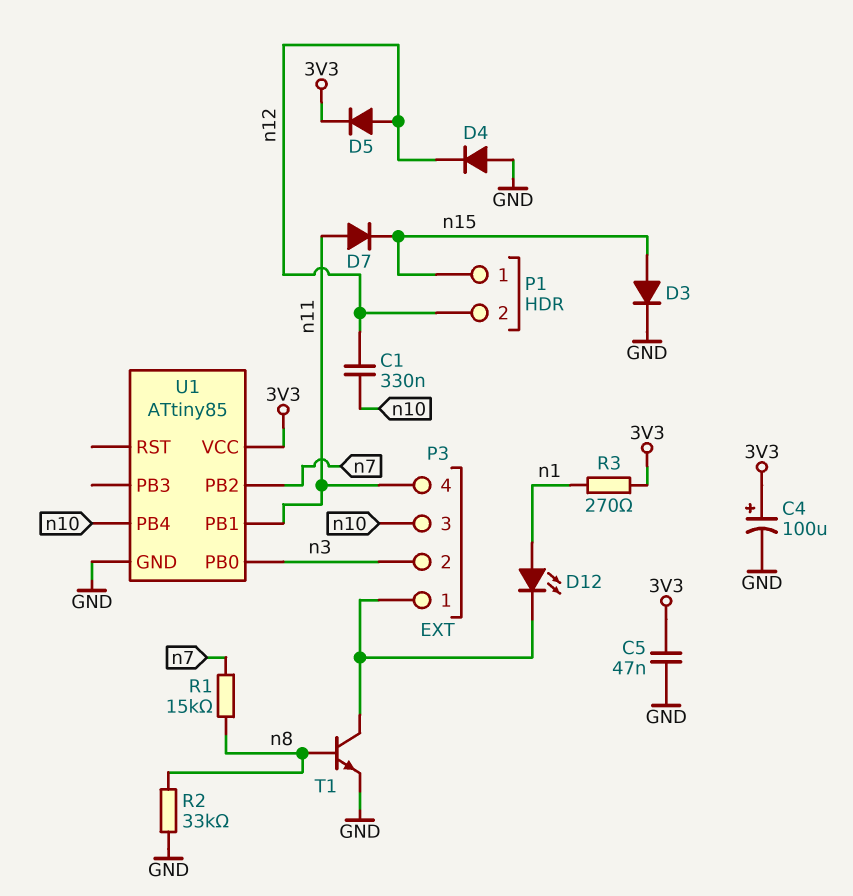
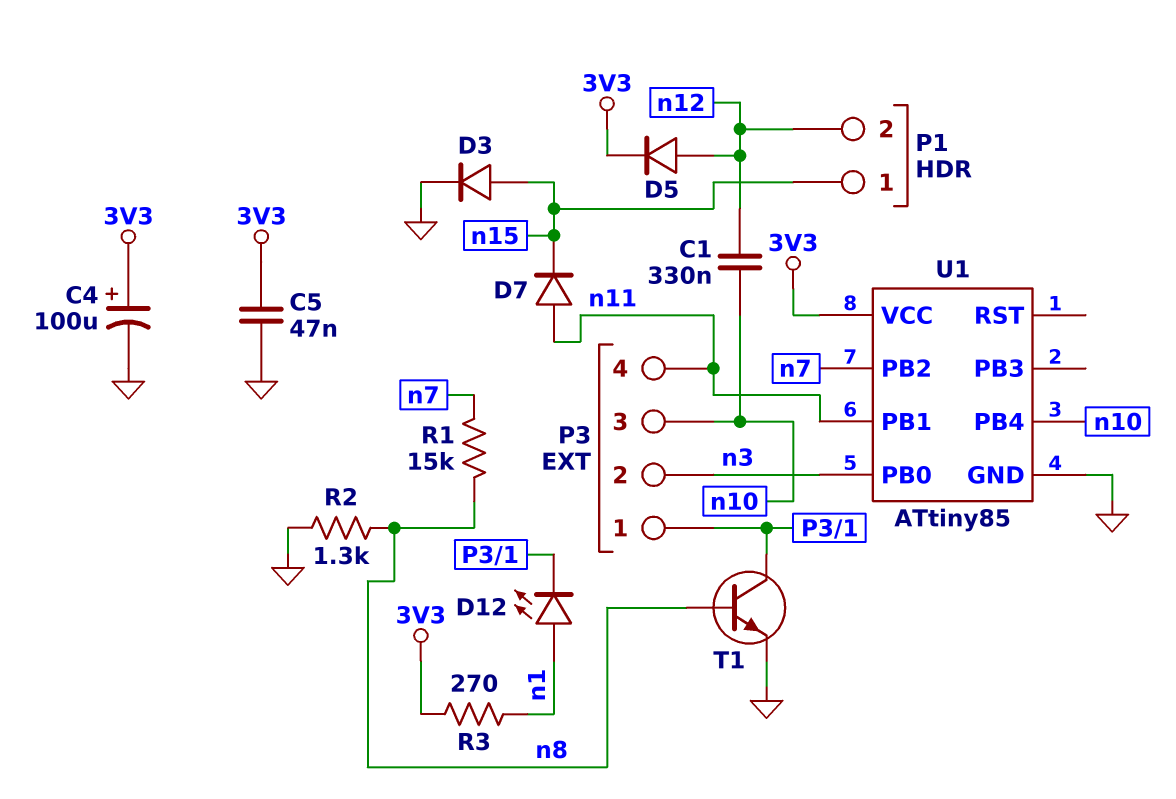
D4: diode (A GND, K n12) -> none
R2: 33k (GND, n8) -> 1.3k (GND, n8)

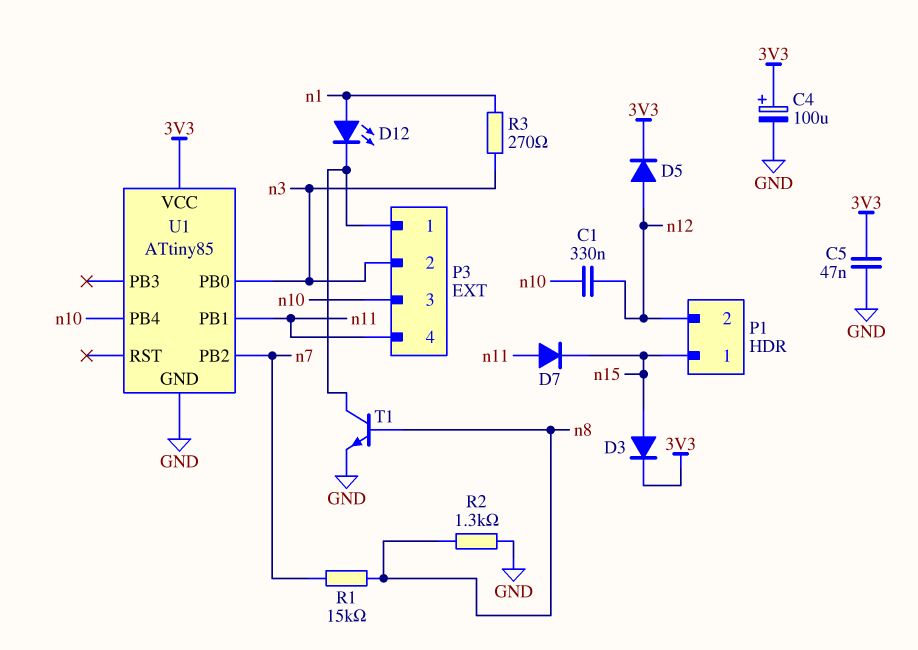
D3: diode (A n15, K GND) -> diode (A n15, K 3V3)
R3: 270 (3V3, n1) -> 270 (n1, n3)

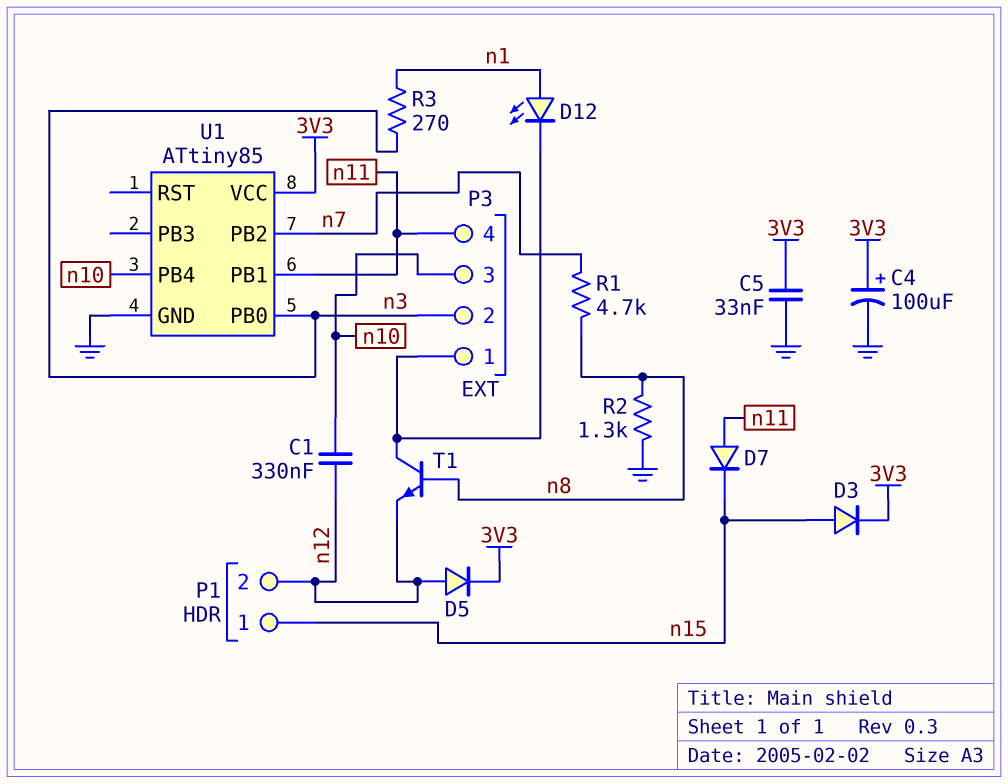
C5: 47nF (3V3, GND) -> 33nF (3V3, GND)
R1: 15k (n7, n8) -> 4.7k (n7, n8)
T1: NPN (B n8, C P3/1, E GND) -> NPN (B n8, C P3/1, E n12)

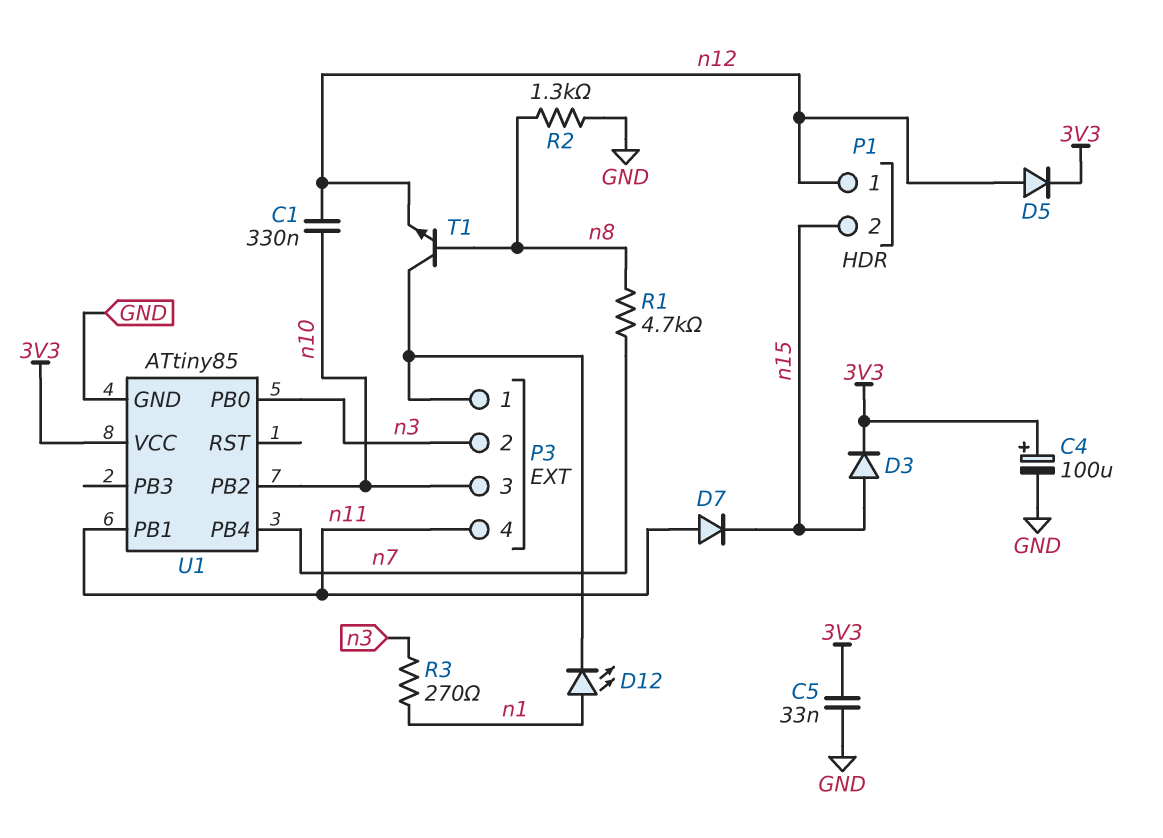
P1 pin 1: n15 -> n12
P1 pin 2: n12 -> n15
U1 pin PB2: n7 -> n10
U1 pin PB4: n10 -> n7

